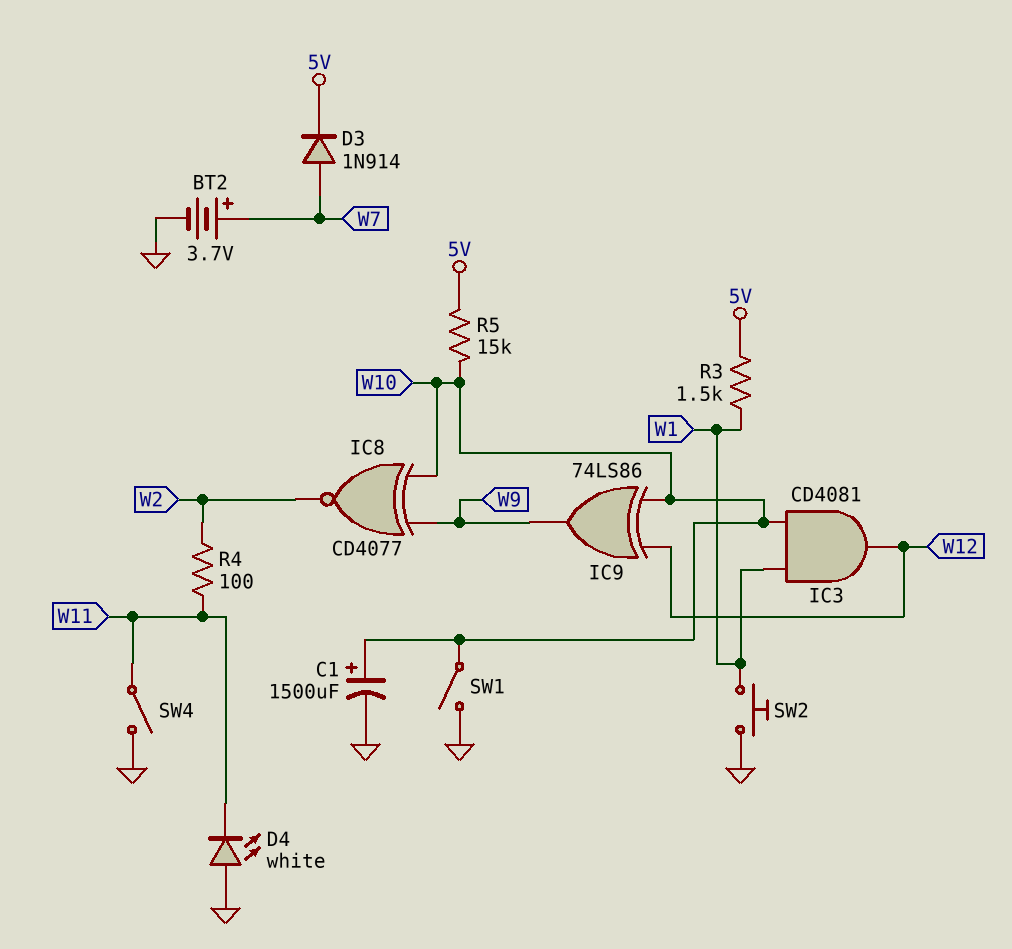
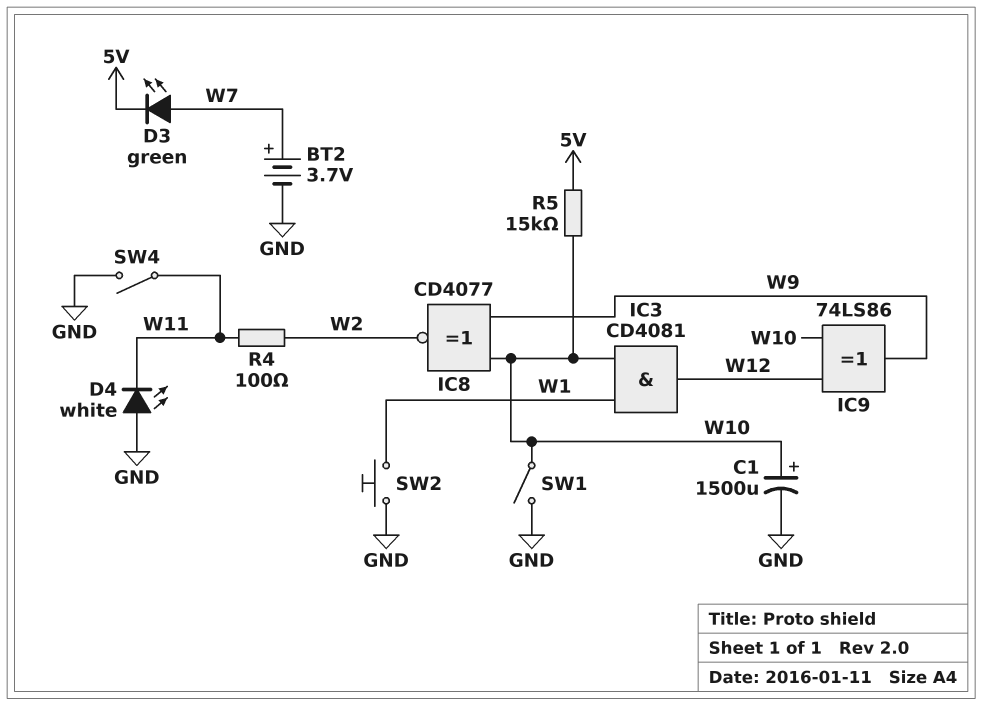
D3: diode 1N914 (A W7, K 5V) -> LED green (A W7, K 5V)
R3: 1.5k (5V, W1) -> none

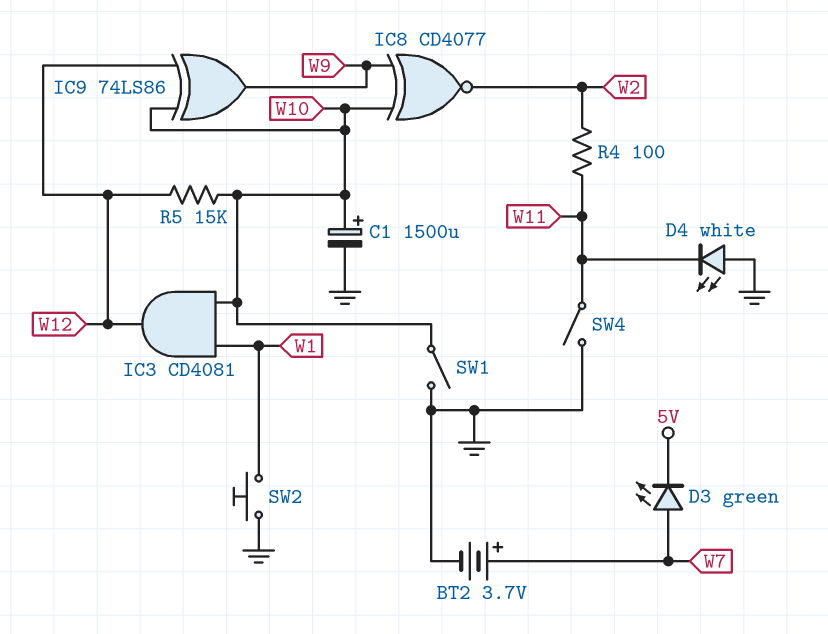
R5: 15k (5V, W10) -> 15k (W10, W12)

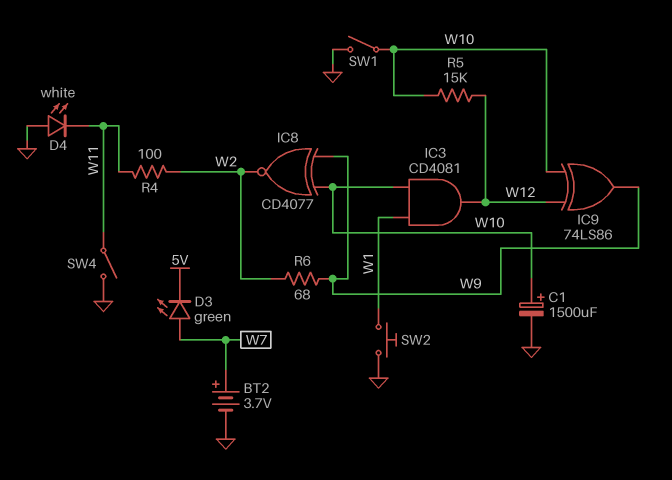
R6: none -> 68 (W2, W9)

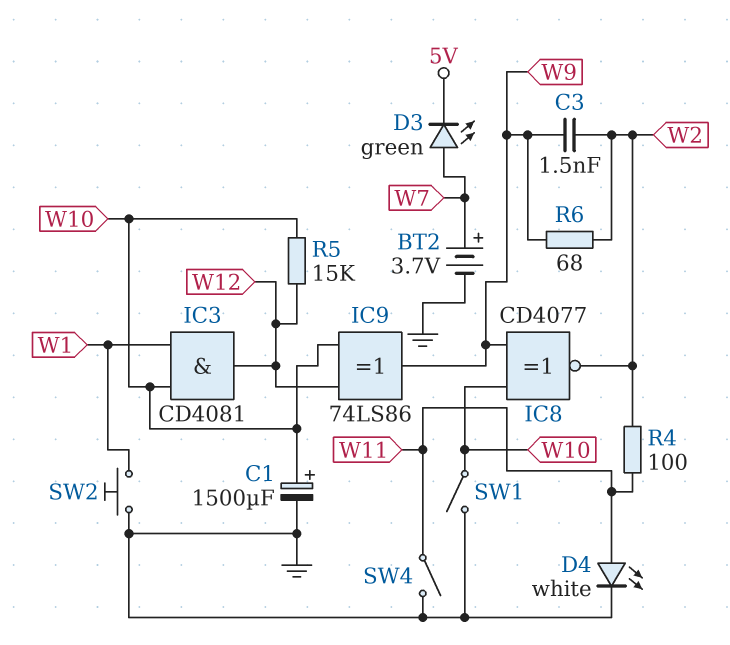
C3: none -> 1.5nF (W2, W9)
D4: LED white (A GND, K W11) -> LED white (A W11, K GND)

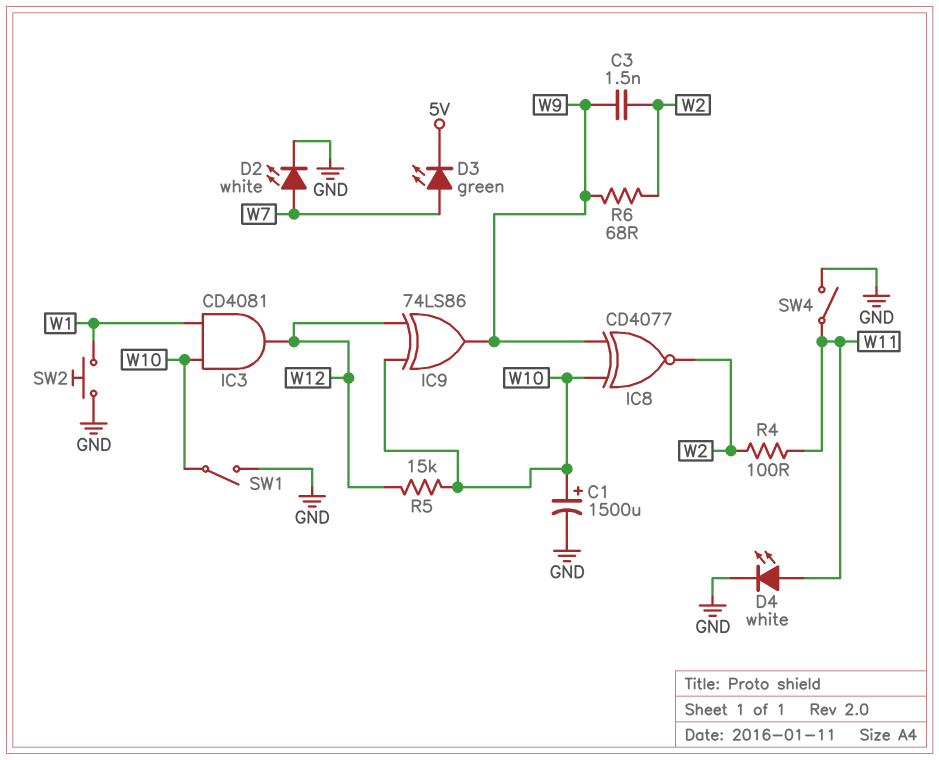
BT2: 3.7V (plus W7, minus GND) -> none
D2: none -> LED white (A W7, K GND)

